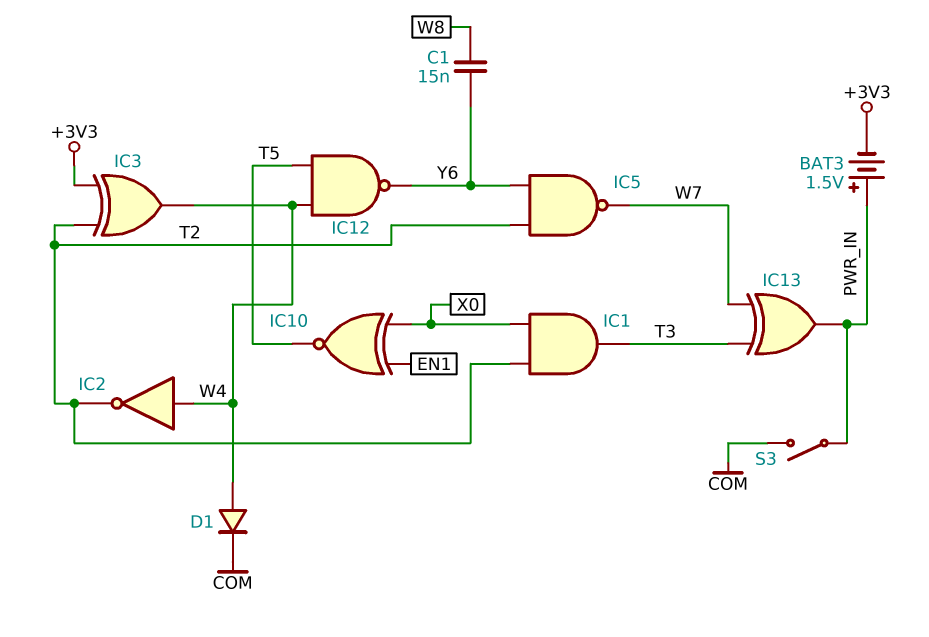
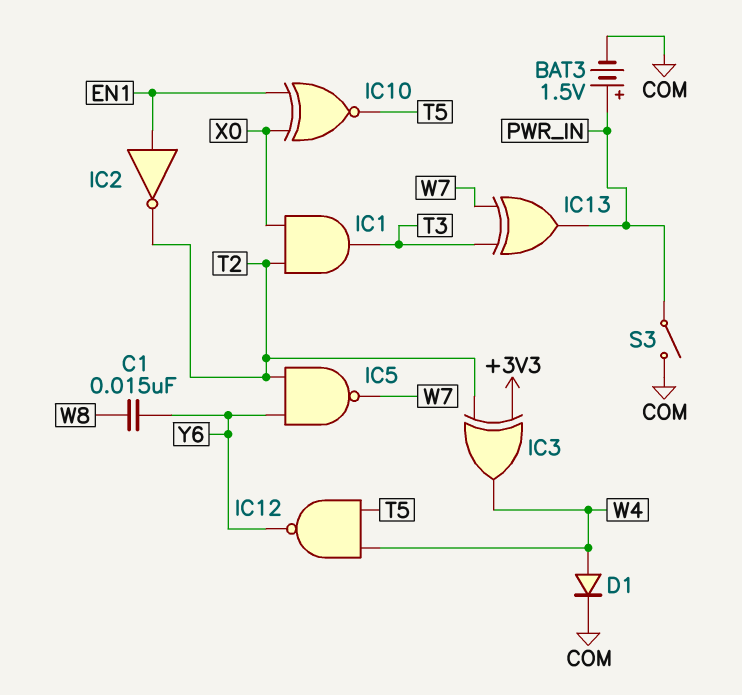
BAT3: 1.5V (plus PWR_IN, minus +3V3) -> 1.5V (plus PWR_IN, minus COM)
IC2: NOT (in W4, out T2) -> NOT (in EN1, out T2)

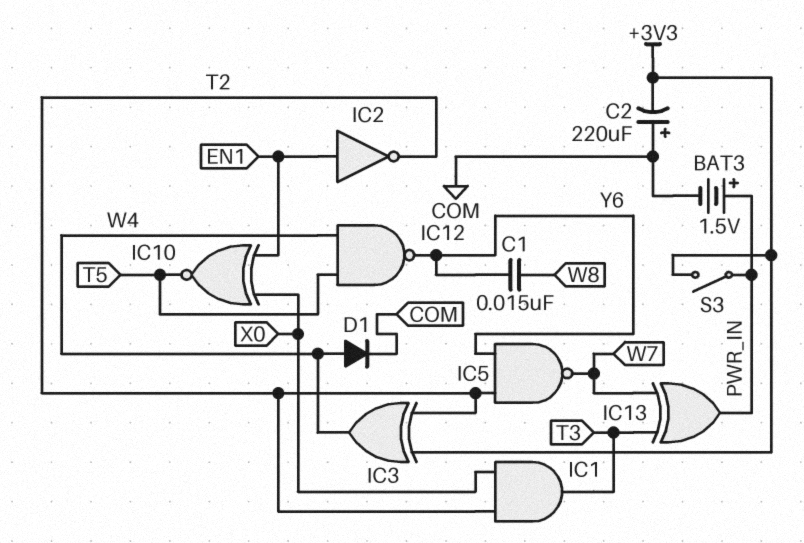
C2: none -> 220uF (plus COM, minus +3V3)
S3: switch (COM, PWR_IN) -> switch (+3V3, PWR_IN)

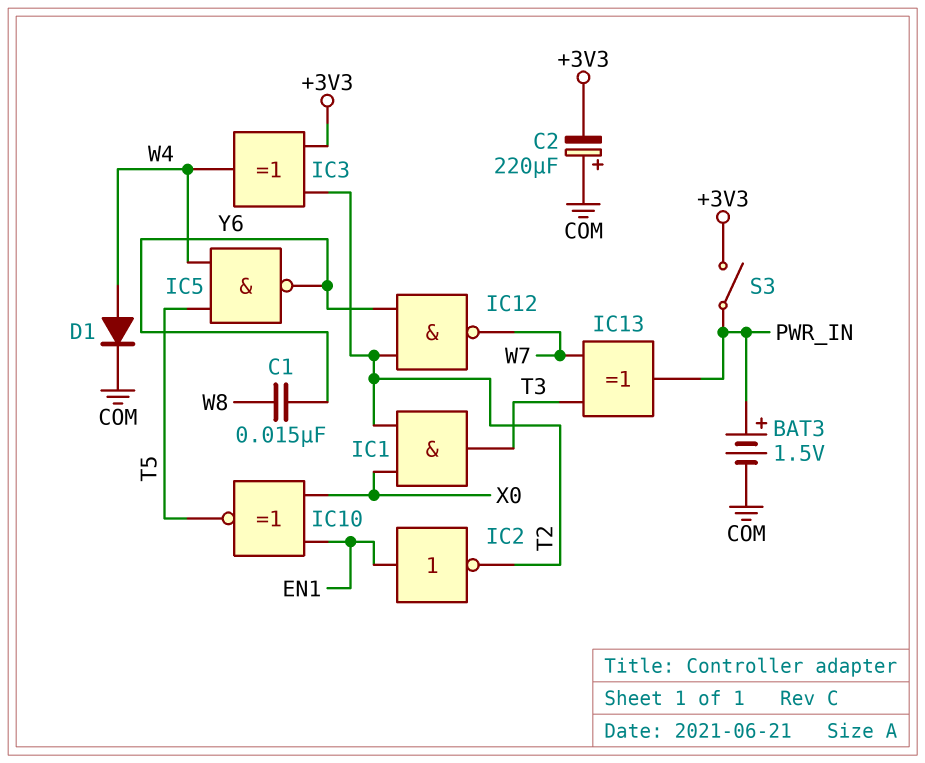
IC5: NAND (in T2, in Y6, out W7) -> NAND (in T5, in W4, out Y6)
IC12: NAND (in T5, in W4, out Y6) -> NAND (in T2, in Y6, out W7)

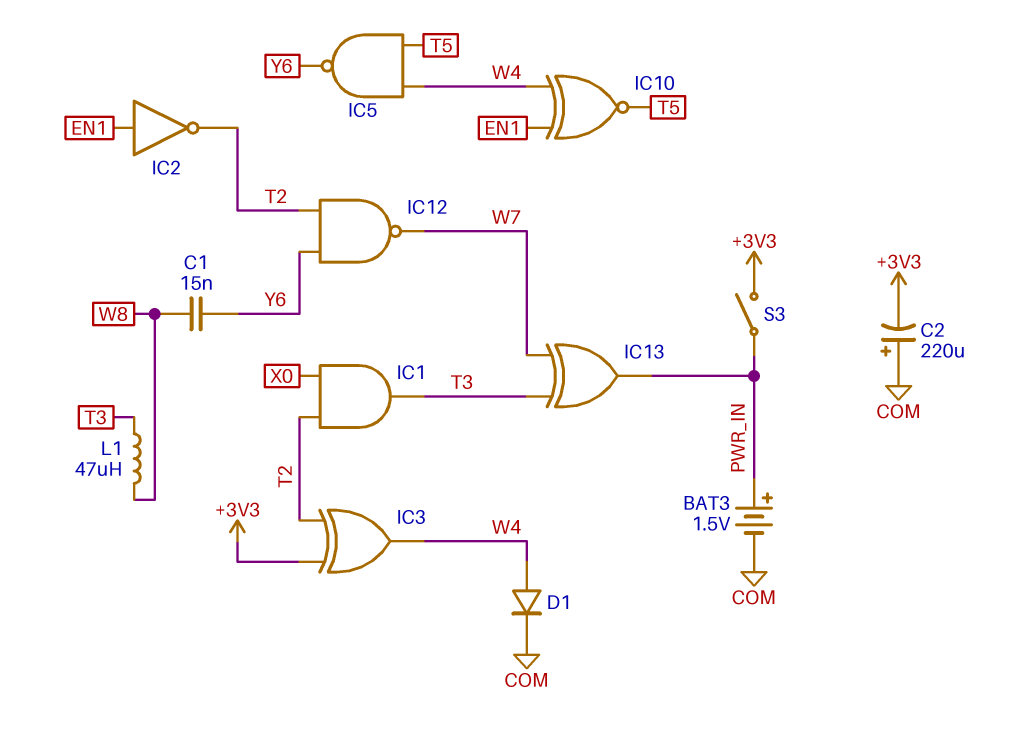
IC10: XNOR (in EN1, in X0, out T5) -> XNOR (in EN1, in W4, out T5)
L1: none -> 47uH (T3, W8)

